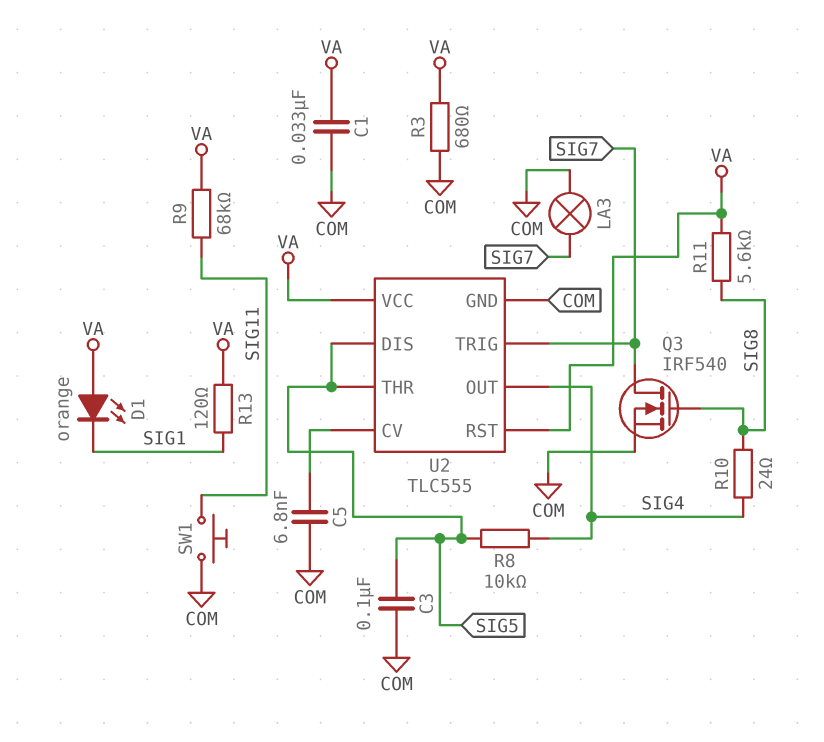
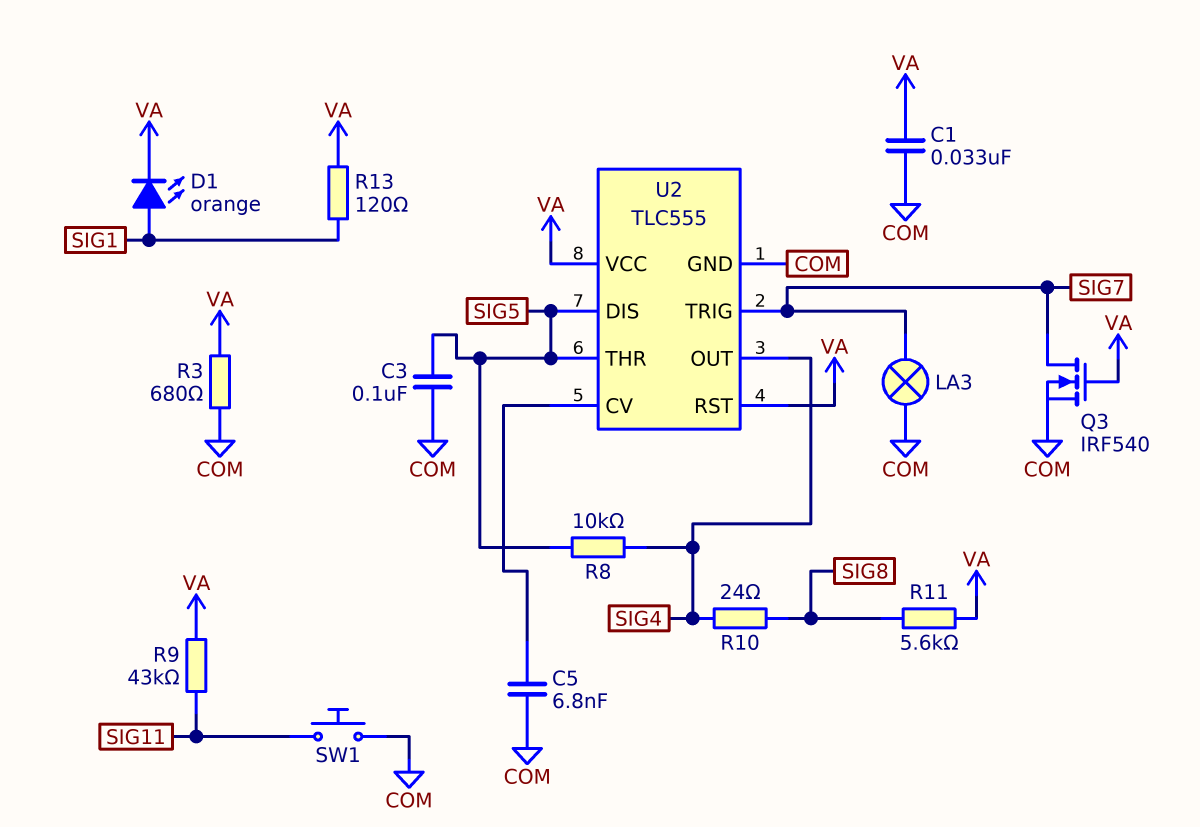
D1: LED orange (A VA, K SIG1) -> LED orange (A SIG1, K VA)
Q3: NMOS IRF540 (G SIG8, D SIG7, S COM) -> NMOS IRF540 (G VA, D SIG7, S COM)
R9: 68k (SIG11, VA) -> 43k (SIG11, VA)

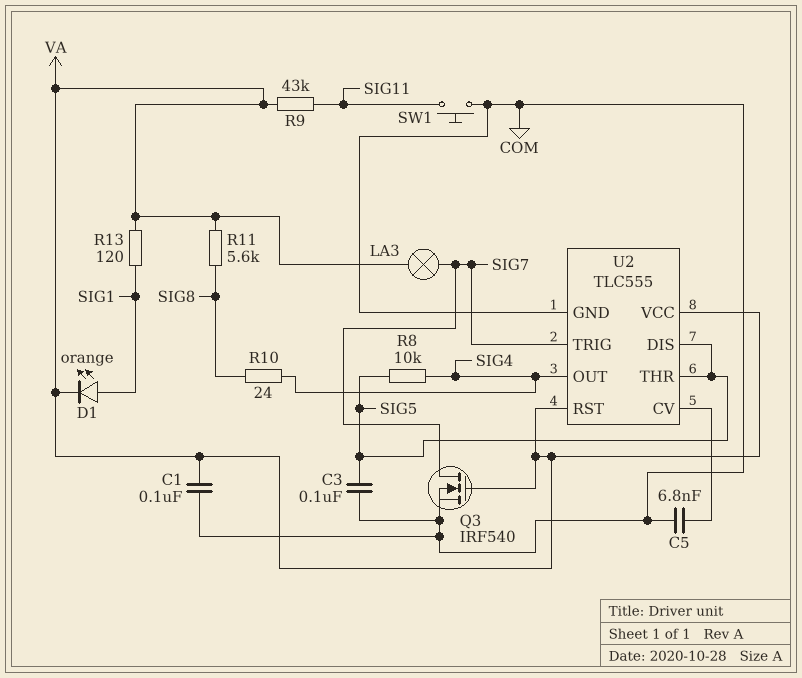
C1: 33nF (COM, VA) -> 100nF (COM, VA)
LA3: lamp (COM, SIG7) -> lamp (SIG7, VA)
R3: 680 (COM, VA) -> none

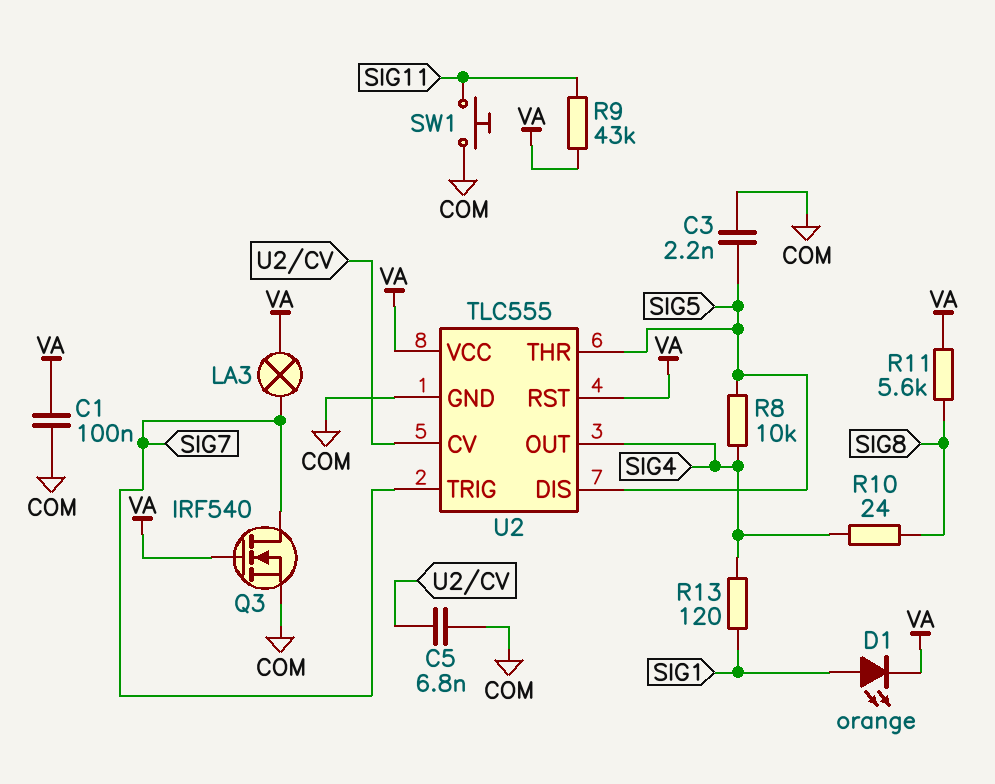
C3: 100nF (COM, SIG5) -> 2.2nF (COM, SIG5)
R13: 120 (SIG1, VA) -> 120 (SIG1, SIG4)

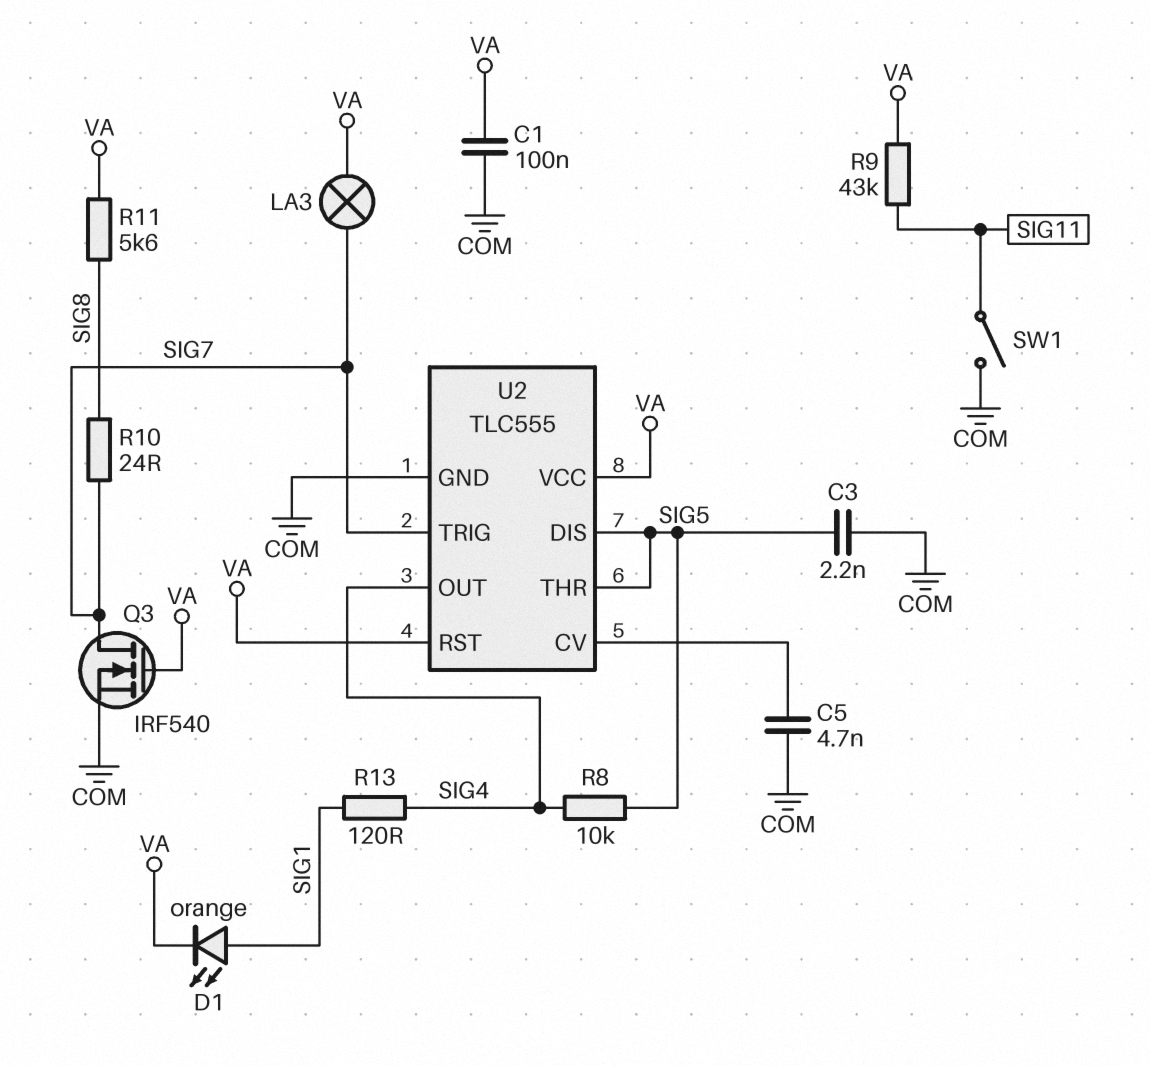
C5: 6.8nF (COM, U2/CV) -> 4.7nF (COM, U2/CV)
R10: 24 (SIG4, SIG8) -> 24 (SIG7, SIG8)
SW1: button (COM, SIG11) -> switch (COM, SIG11)

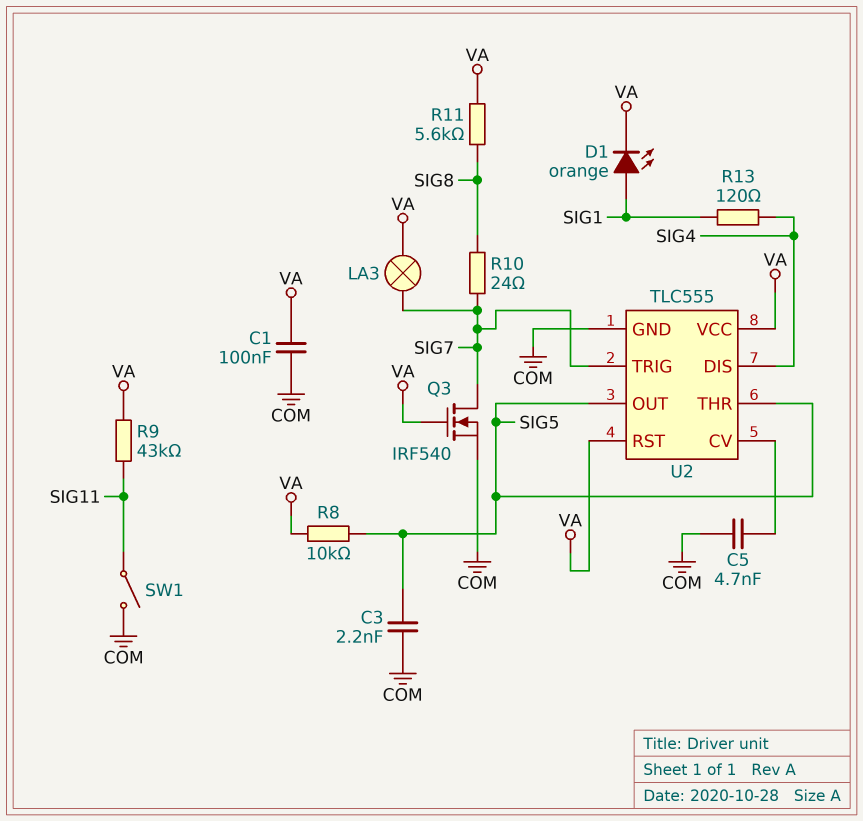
R8: 10k (SIG4, SIG5) -> 10k (SIG5, VA)
U2 pin DIS: SIG5 -> SIG4
U2 pin OUT: SIG4 -> SIG5

